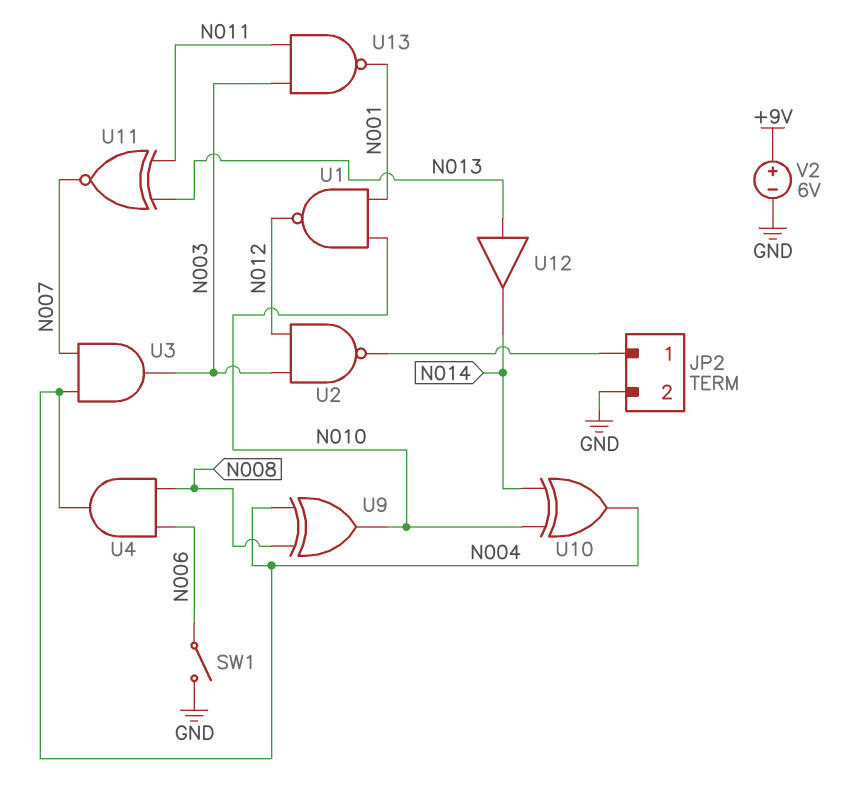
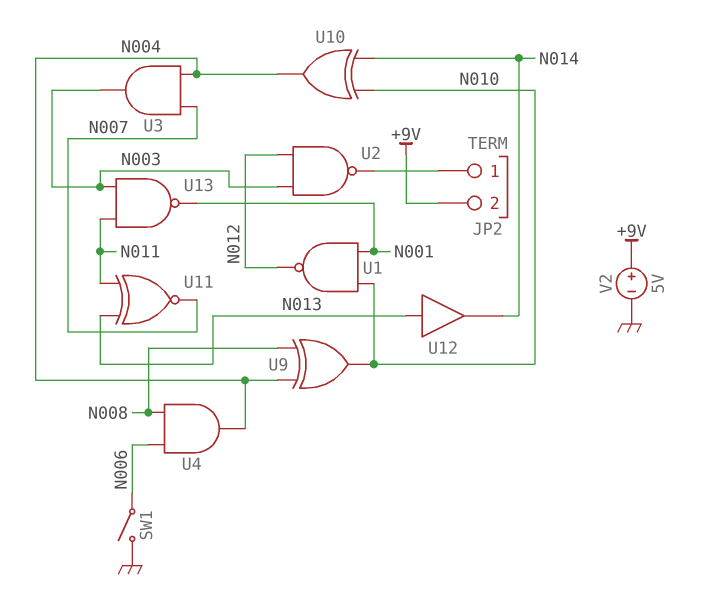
JP2 pin 2: GND -> +9V
V2: 6V (plus +9V, minus GND) -> 5V (plus +9V, minus GND)

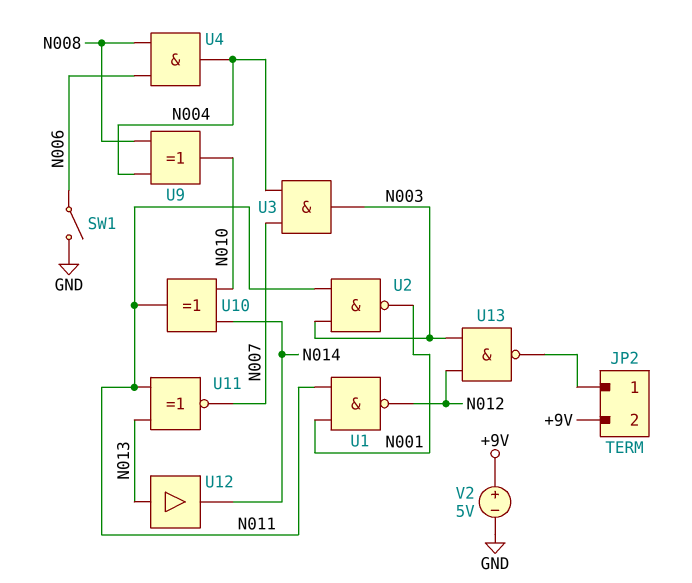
U1: NAND (in N001, in N010, out N012) -> NAND (in N001, in N011, out N012)
U2: NAND (in N003, in N012, out JP2/1) -> NAND (in N003, in N011, out N001)
U10: XOR (in N010, in N014, out N004) -> XOR (in N010, in N014, out N011)
U13: NAND (in N003, in N011, out N001) -> NAND (in N003, in N012, out JP2/1)

